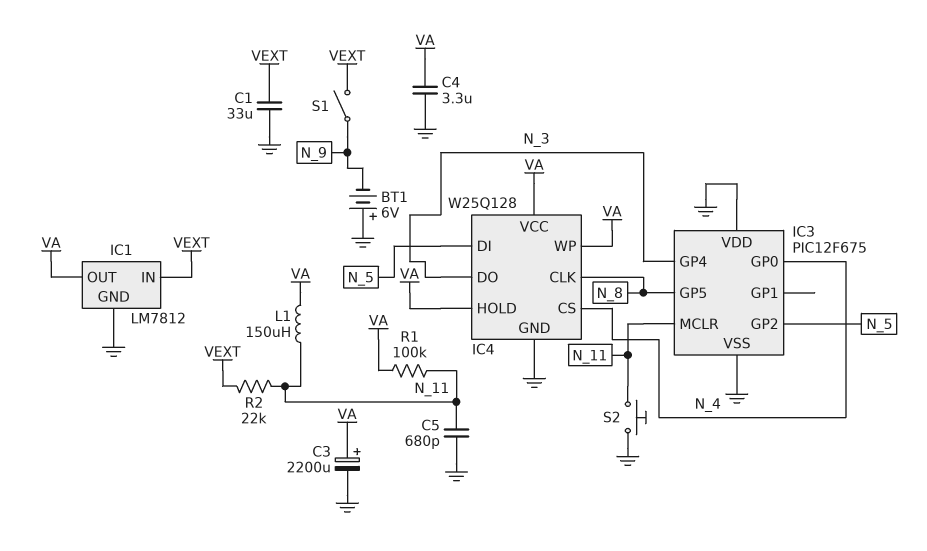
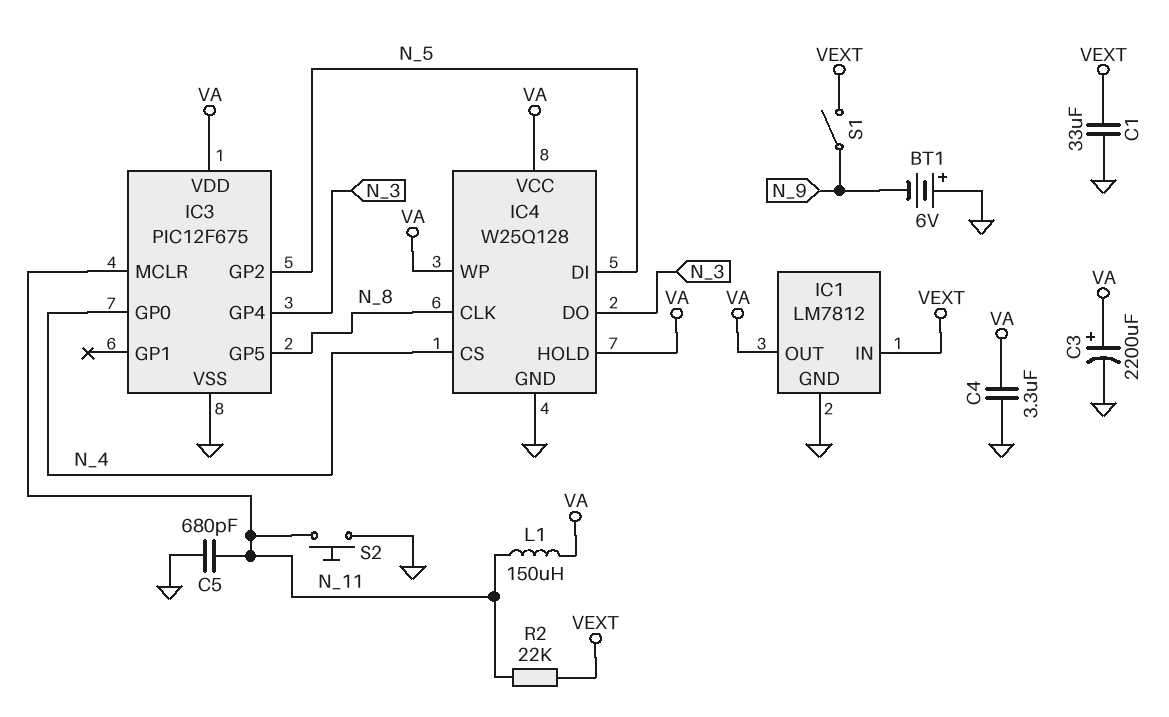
IC3 pin VDD: GND -> VA
R1: 100k (N_11, VA) -> none

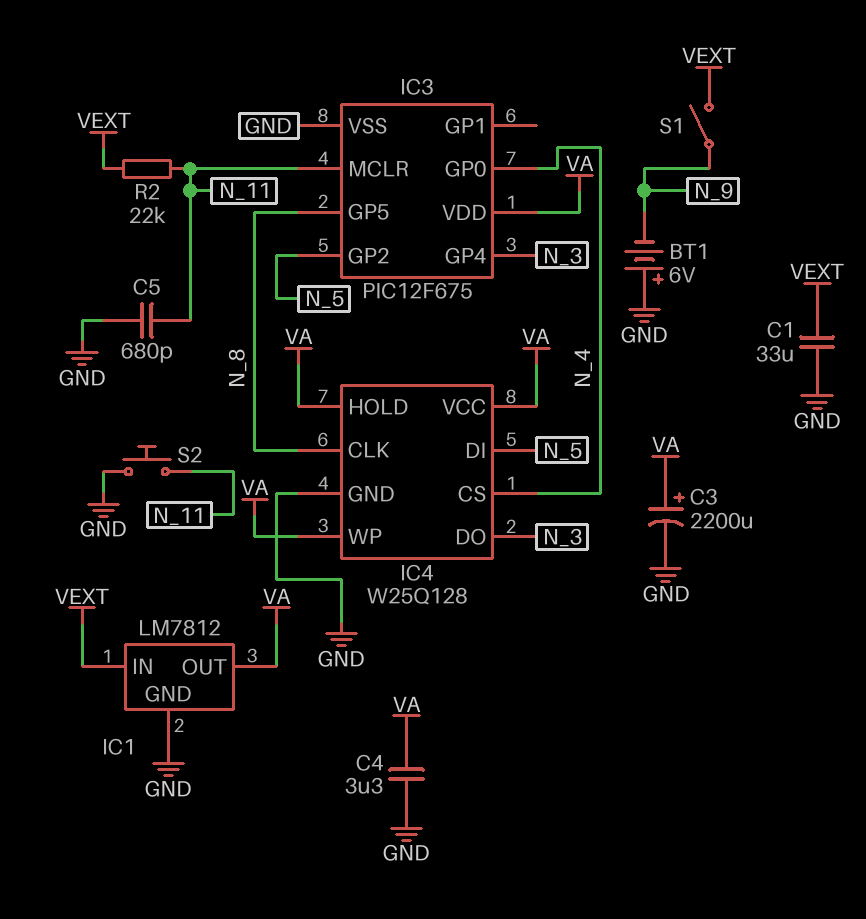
L1: 150uH (N_11, VA) -> none

